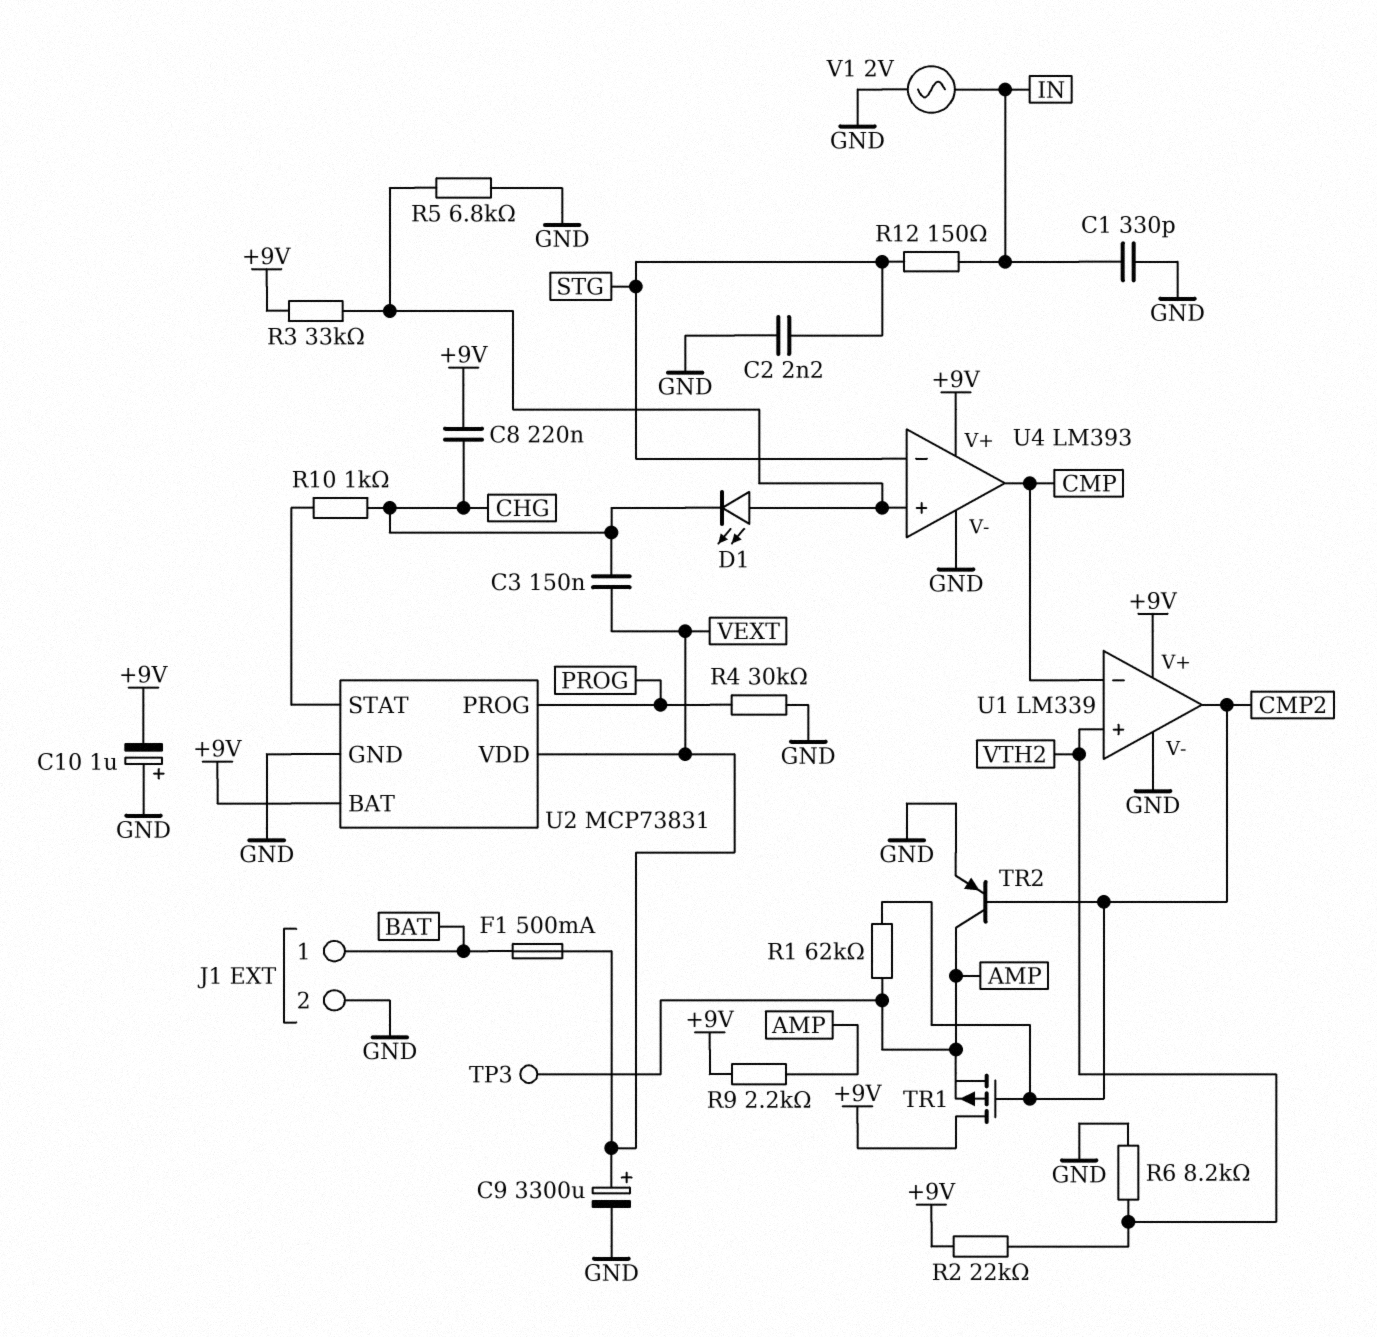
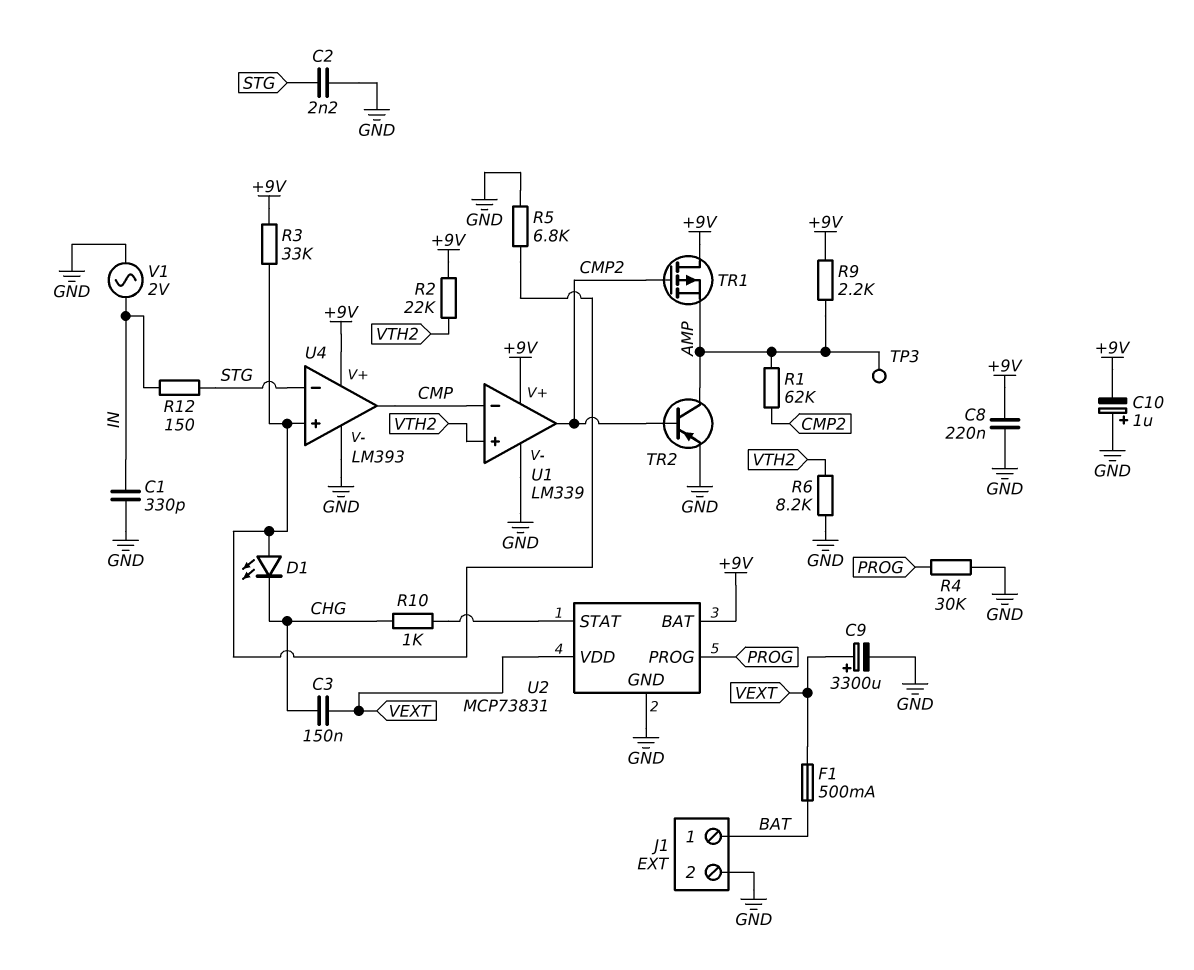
C8: 220nF (+9V, CHG) -> 220nF (+9V, GND)

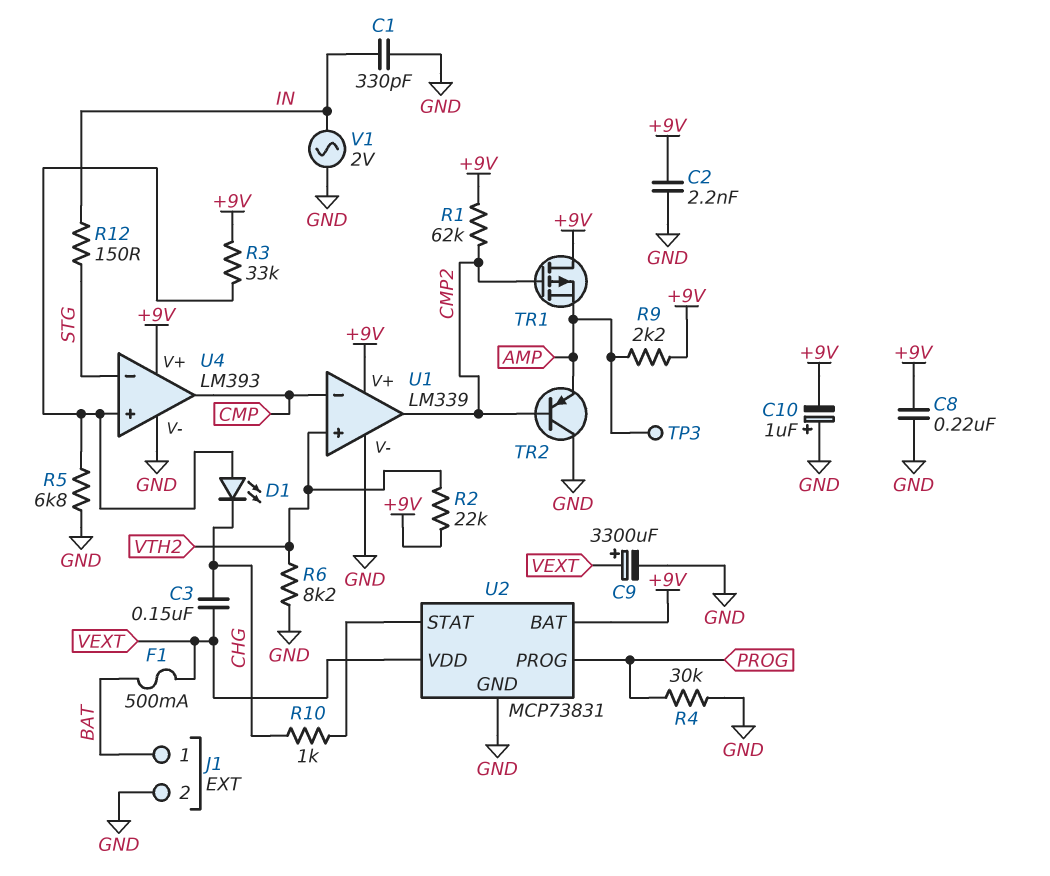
C2: 2.2nF (GND, STG) -> 2.2nF (+9V, GND)
R1: 62k (AMP, CMP2) -> 62k (+9V, CMP2)
TR2: PNP (B CMP2, C AMP, E GND) -> PNP (B CMP2, C GND, E AMP)

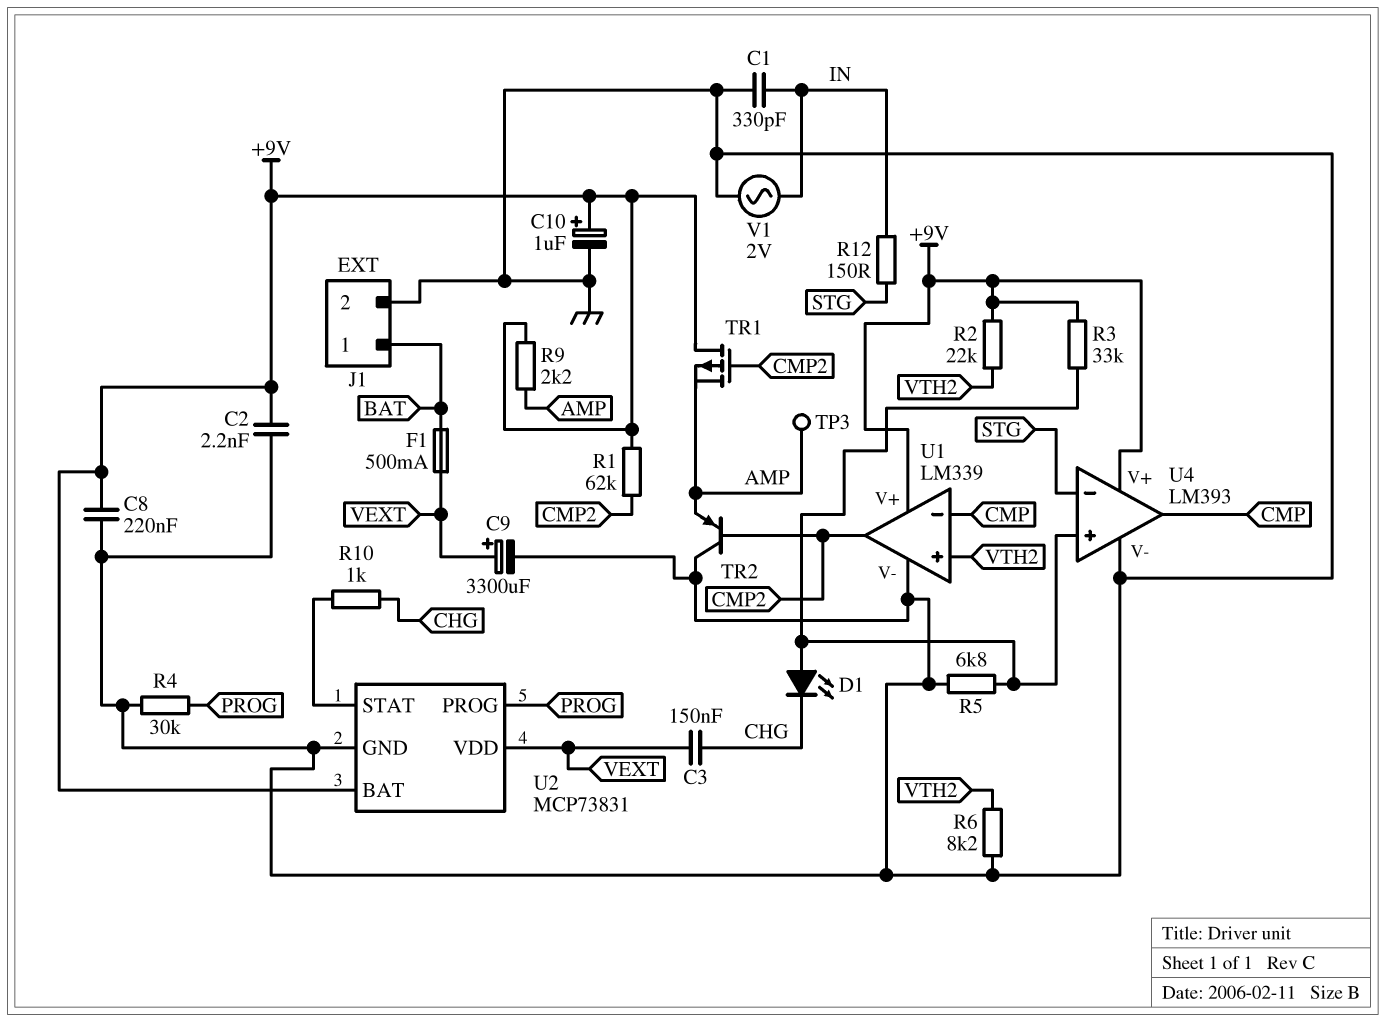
C10: 1uF (plus GND, minus +9V) -> 1uF (plus +9V, minus GND)

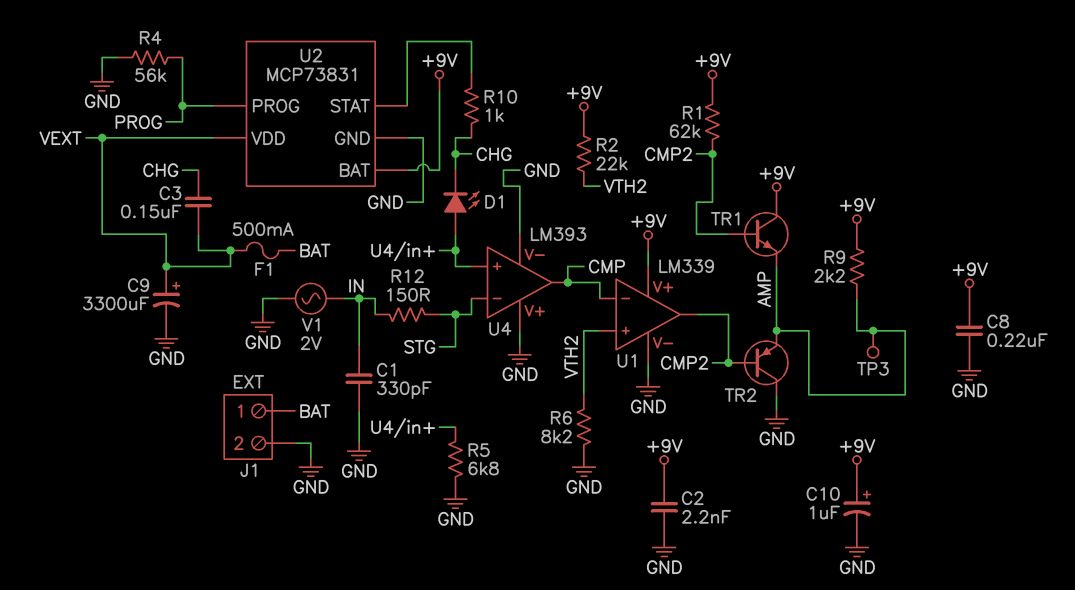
R3: 33k (+9V, U4/in+) -> none
R4: 30k (GND, PROG) -> 56k (GND, PROG)
TR1: PMOS (G CMP2, D +9V, S AMP) -> NPN (B CMP2, C +9V, E AMP)
U4 pin V+: +9V -> GND

